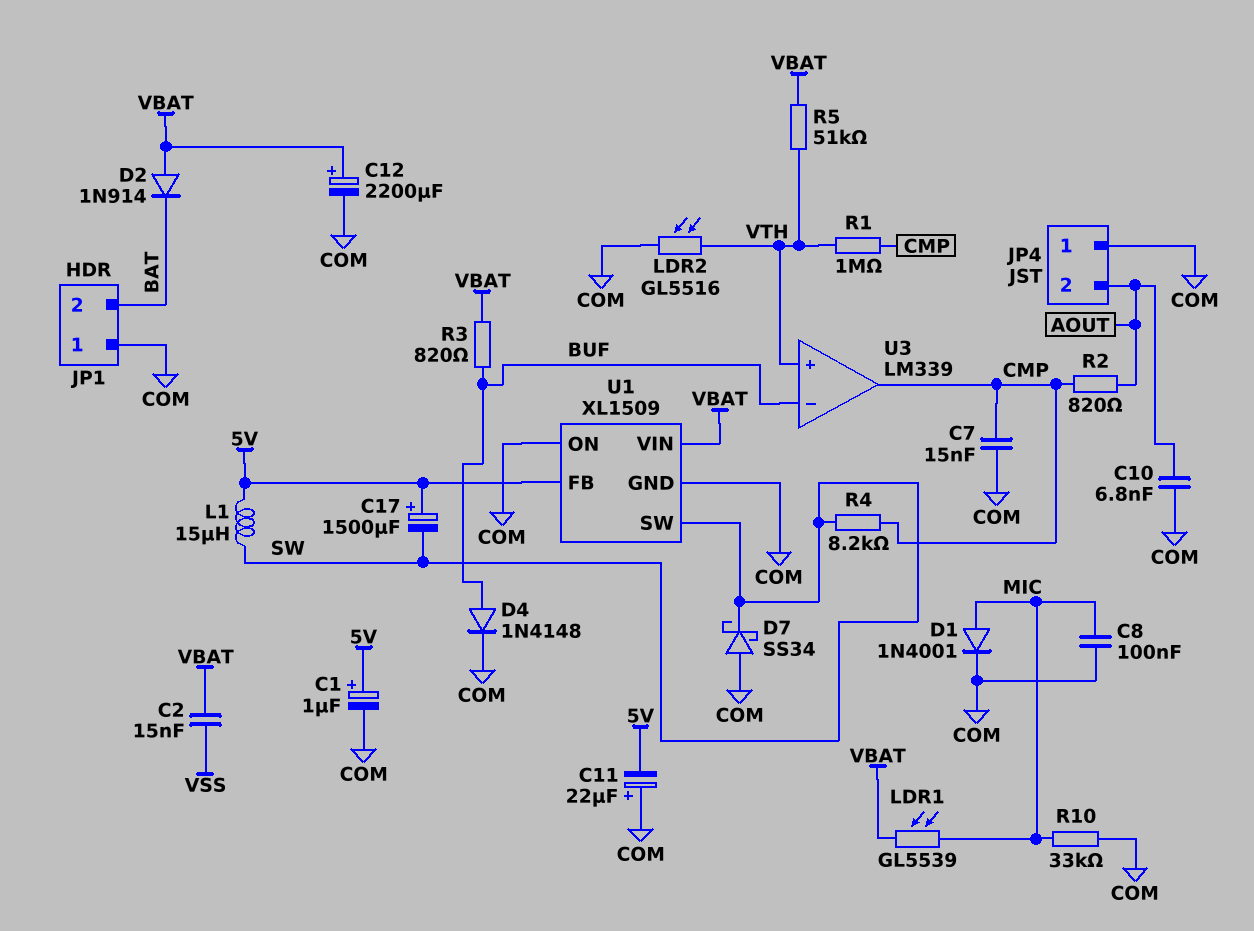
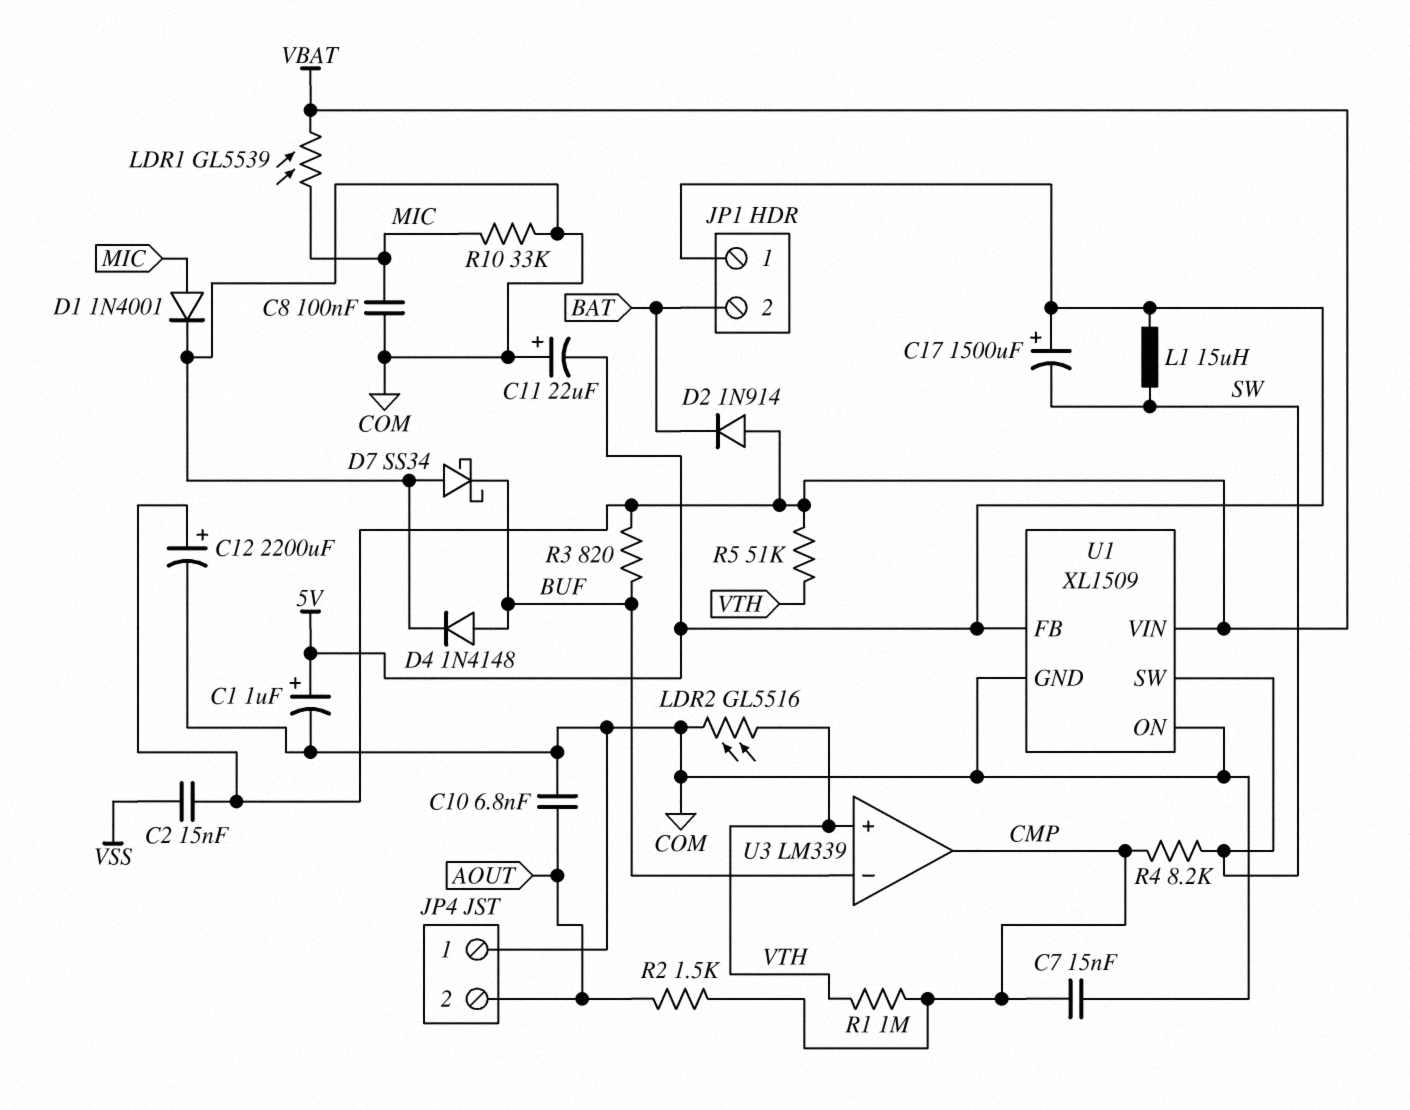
D7: schottky SS34 (A COM, K SW) -> schottky SS34 (A COM, K BUF)
JP1 pin 1: COM -> 5V
R2: 820 (AOUT, CMP) -> 1.5k (AOUT, CMP)

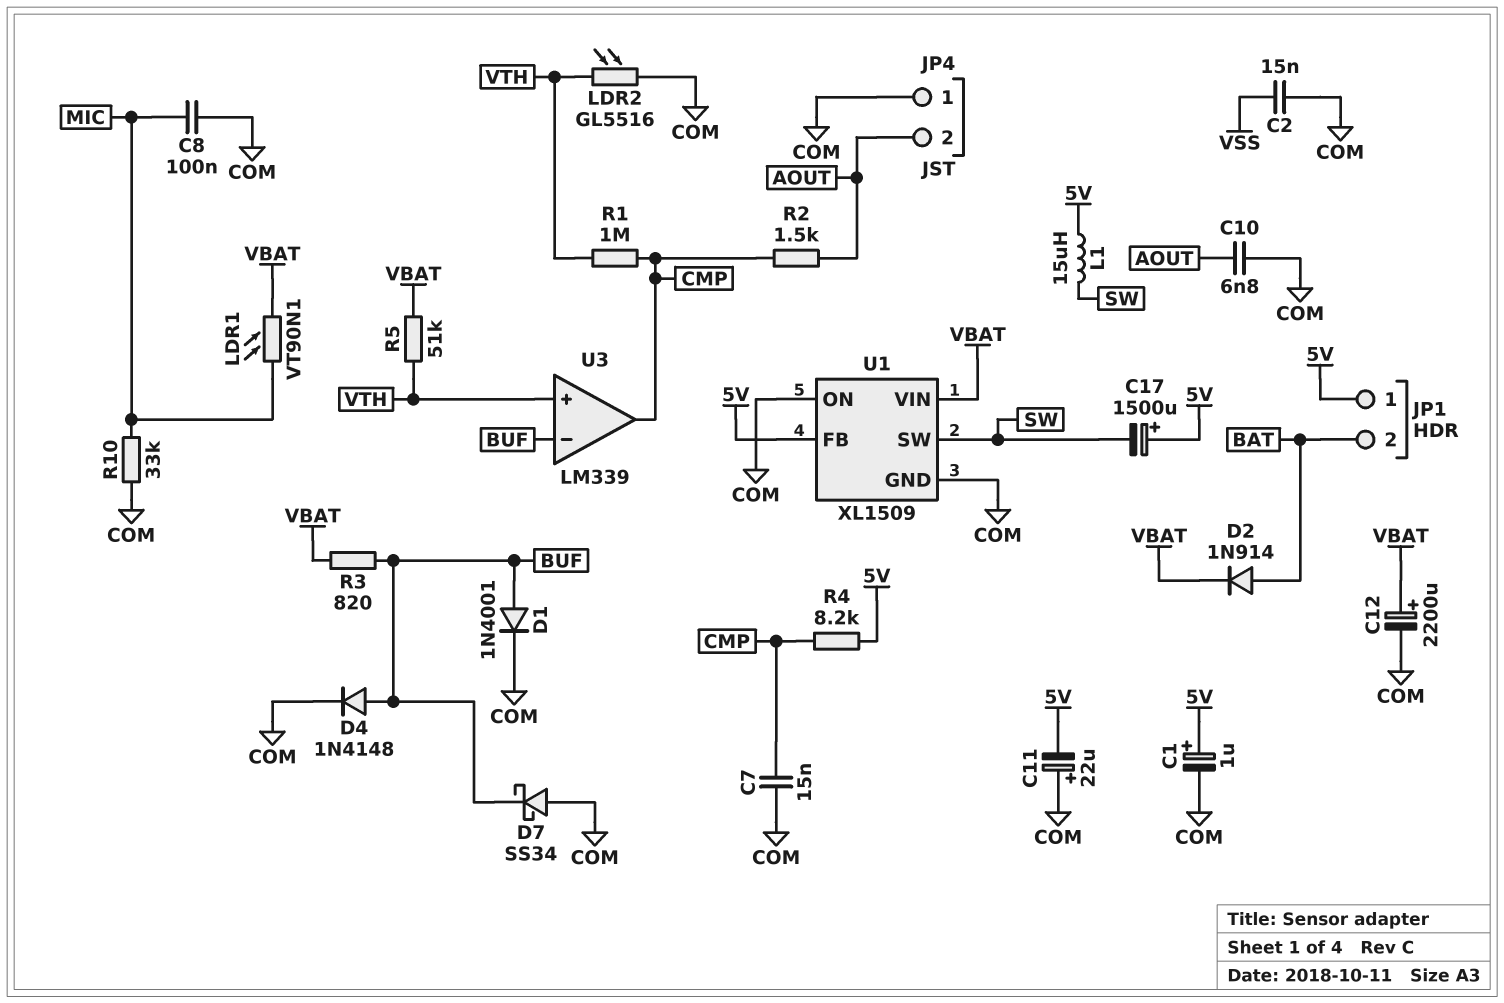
C2: 15nF (VBAT, VSS) -> 15nF (COM, VSS)
D1: diode 1N4001 (A MIC, K COM) -> diode 1N4001 (A BUF, K COM)
D2: diode 1N914 (A VBAT, K BAT) -> diode 1N914 (A BAT, K VBAT)
LDR1: GL5539 (MIC, VBAT) -> VT90N1 (MIC, VBAT)
R4: 8.2k (CMP, SW) -> 8.2k (5V, CMP)

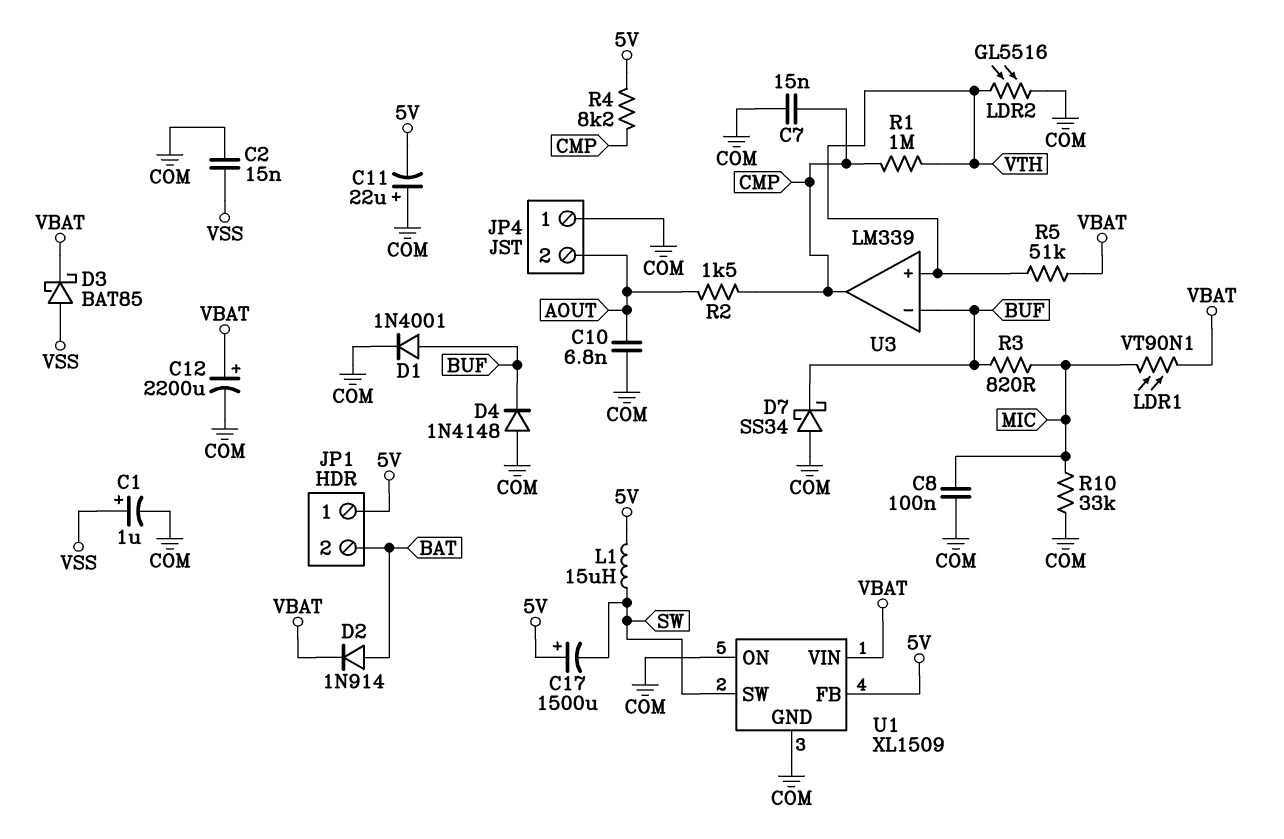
C1: 1uF (plus 5V, minus COM) -> 1uF (plus VSS, minus COM)
D3: none -> schottky BAT85 (A VSS, K VBAT)
D4: diode 1N4148 (A BUF, K COM) -> diode 1N4148 (A COM, K BUF)
R3: 820 (BUF, VBAT) -> 820 (BUF, MIC)

